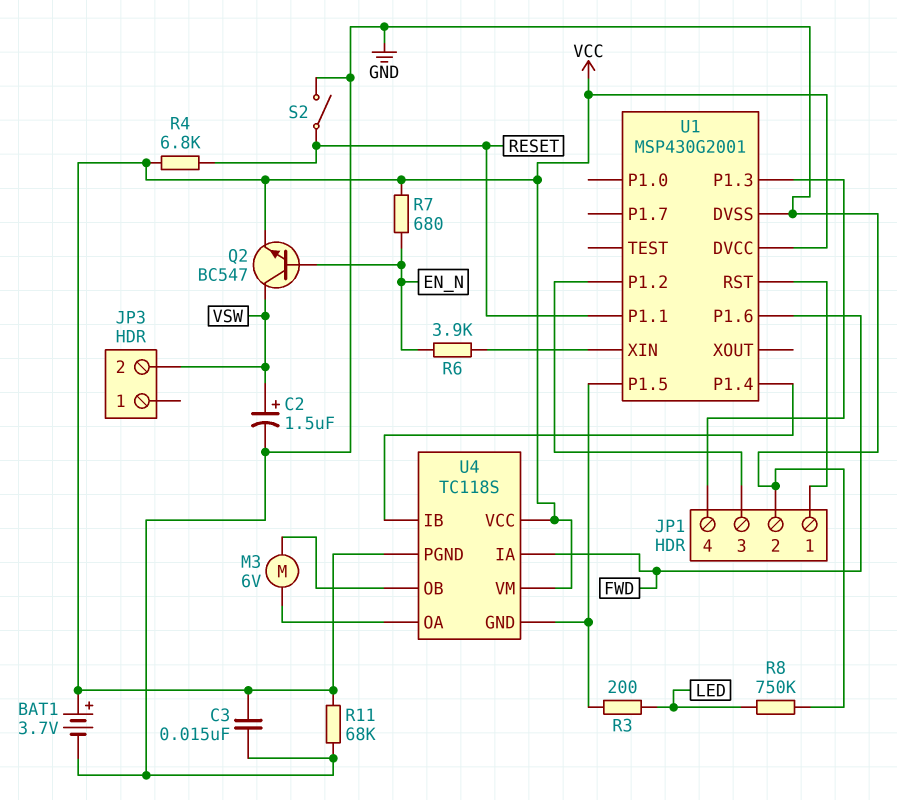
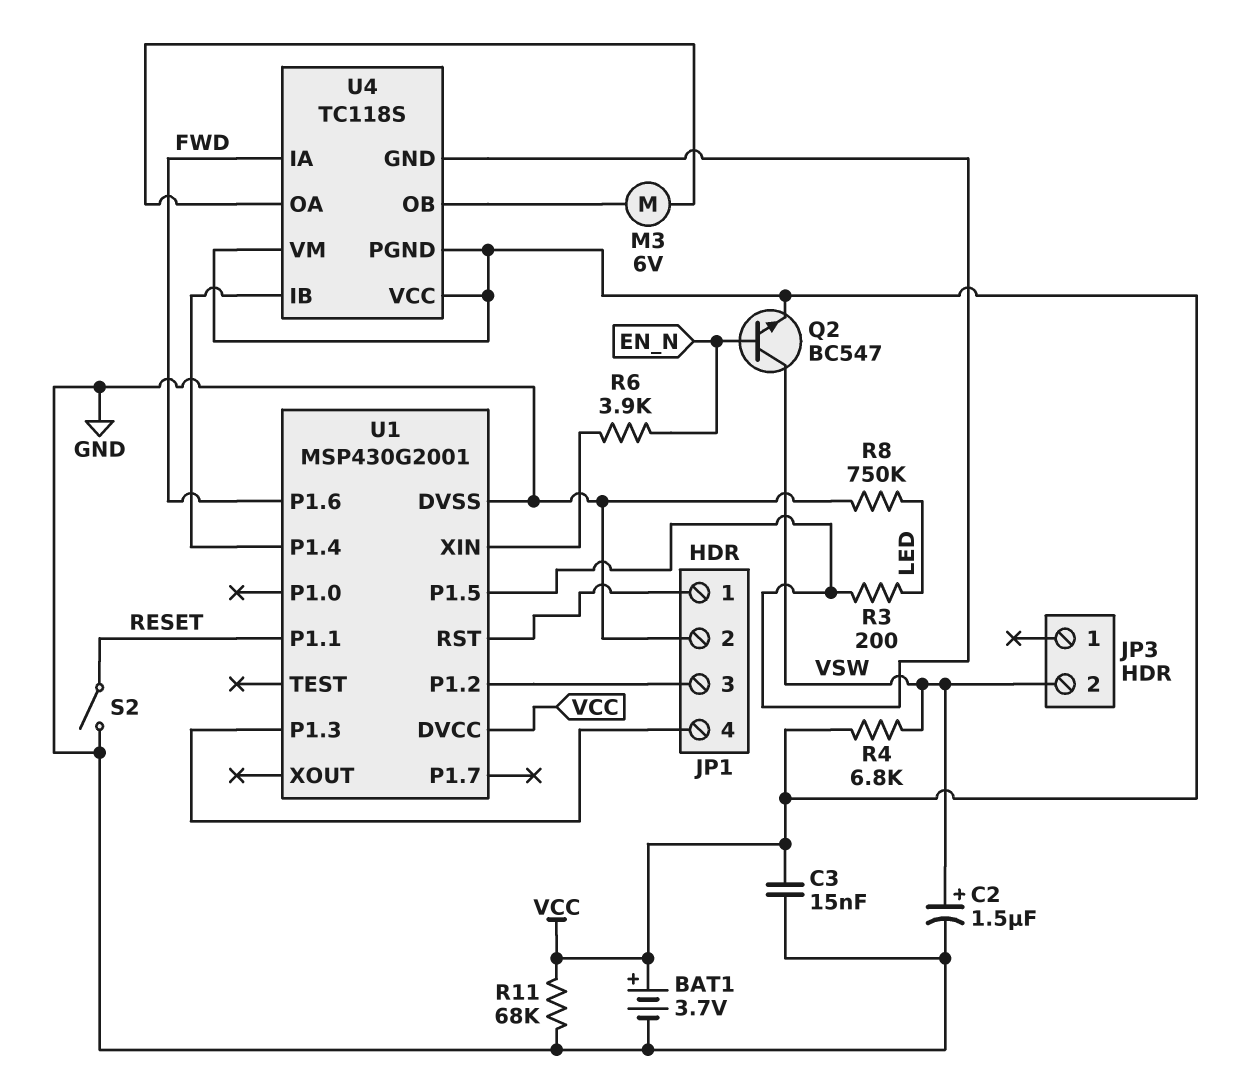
R4: 6.8k (RESET, VCC) -> 6.8k (VCC, VSW)
R7: 680 (EN_N, VCC) -> none

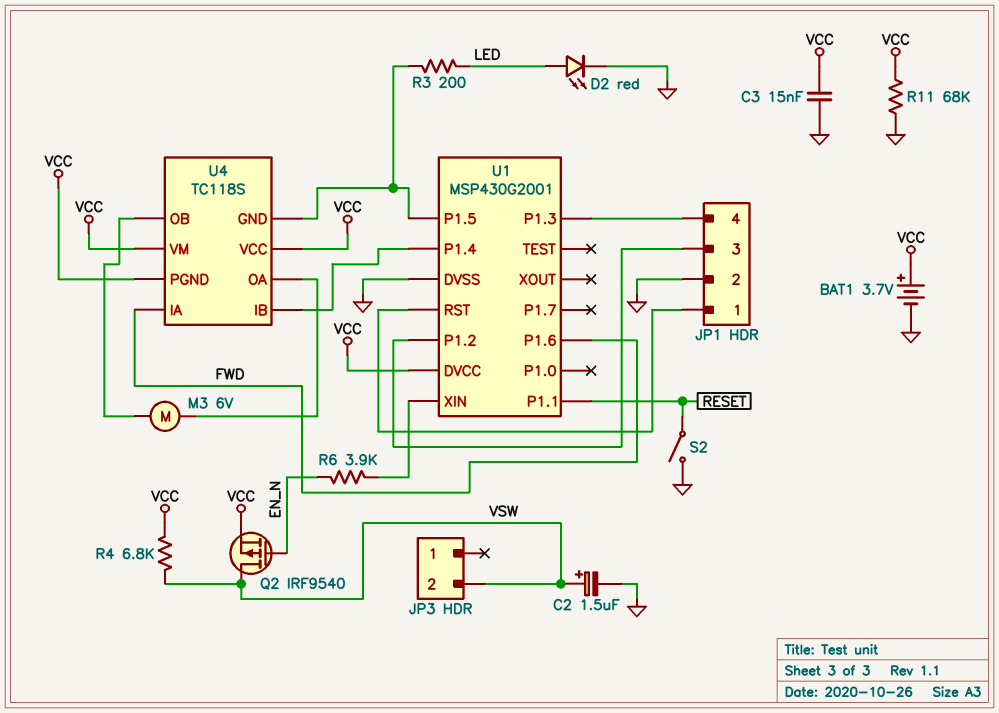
D2: none -> LED red (A LED, K GND)
Q2: NPN BC547 (B EN_N, C VSW, E VCC) -> PMOS IRF9540 (G EN_N, D VSW, S VCC)
R8: 750k (GND, LED) -> none

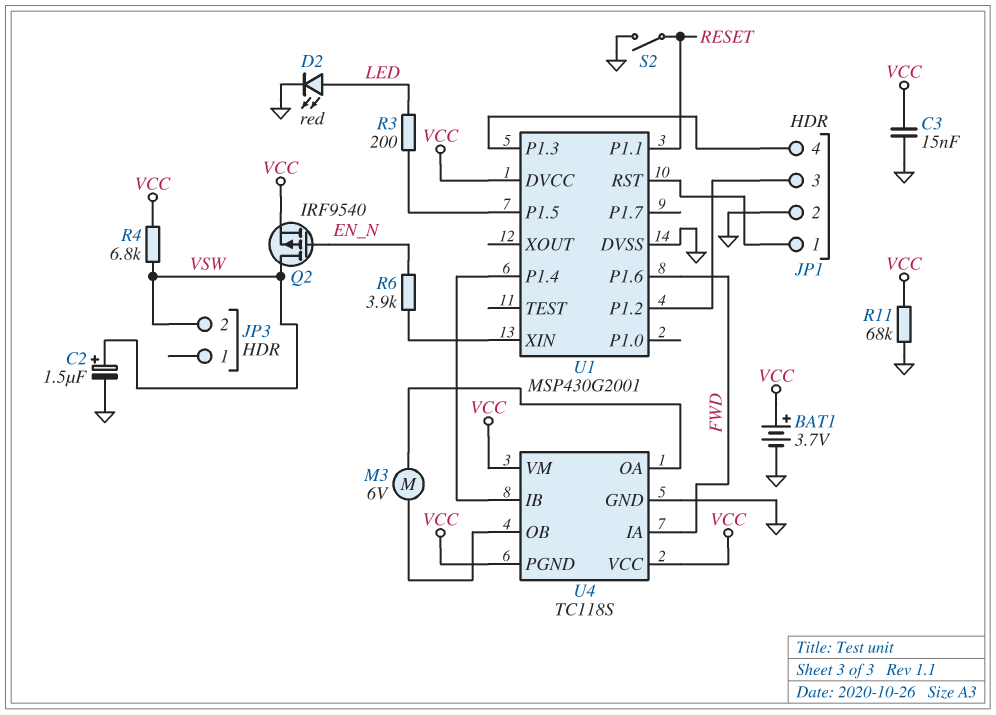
U4 pin GND: U1/P1.5 -> GND

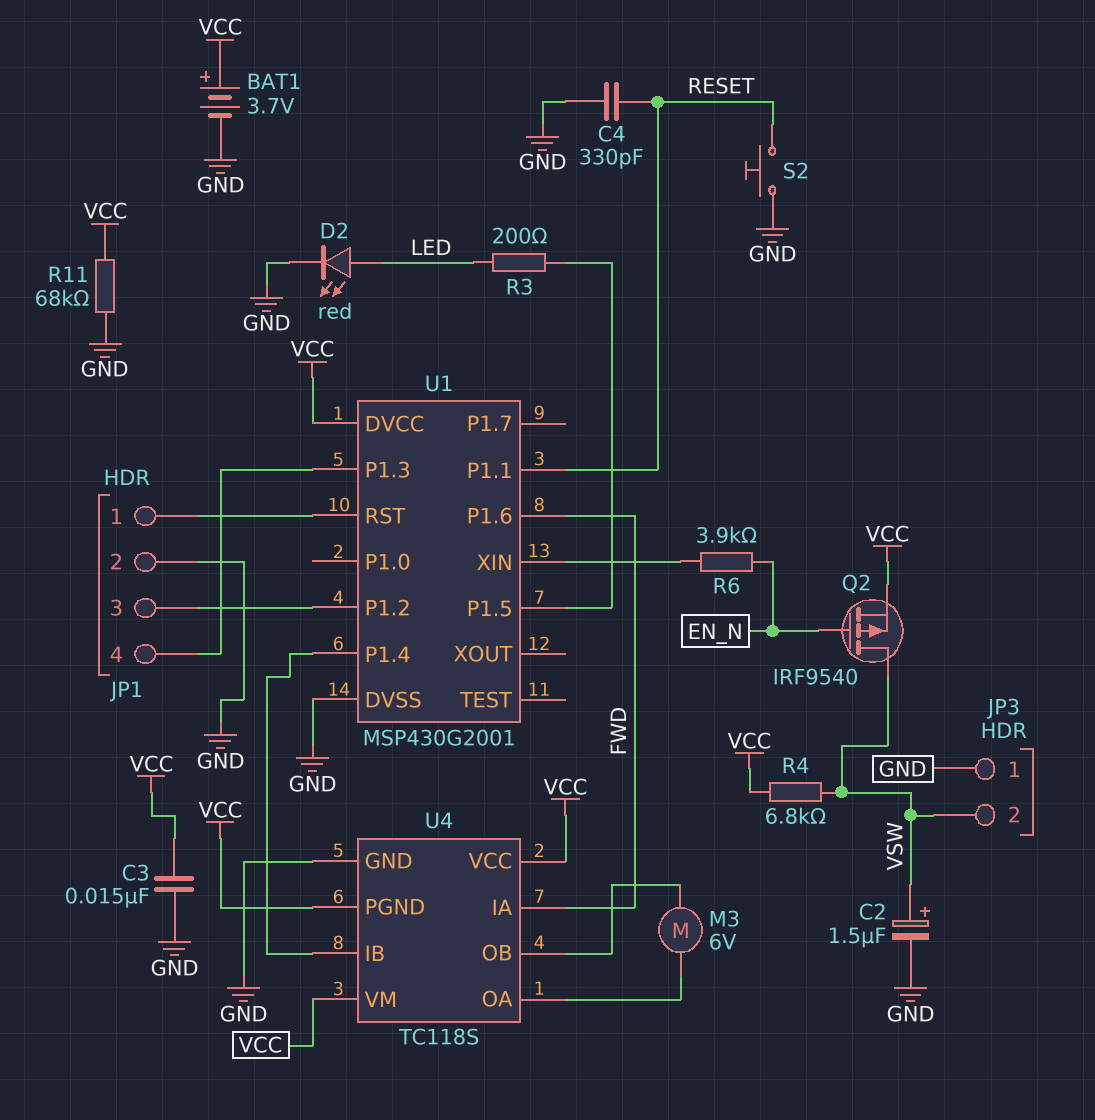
C4: none -> 330pF (GND, RESET)
JP3 pin 1: none -> GND
S2: switch (GND, RESET) -> button (GND, RESET)

